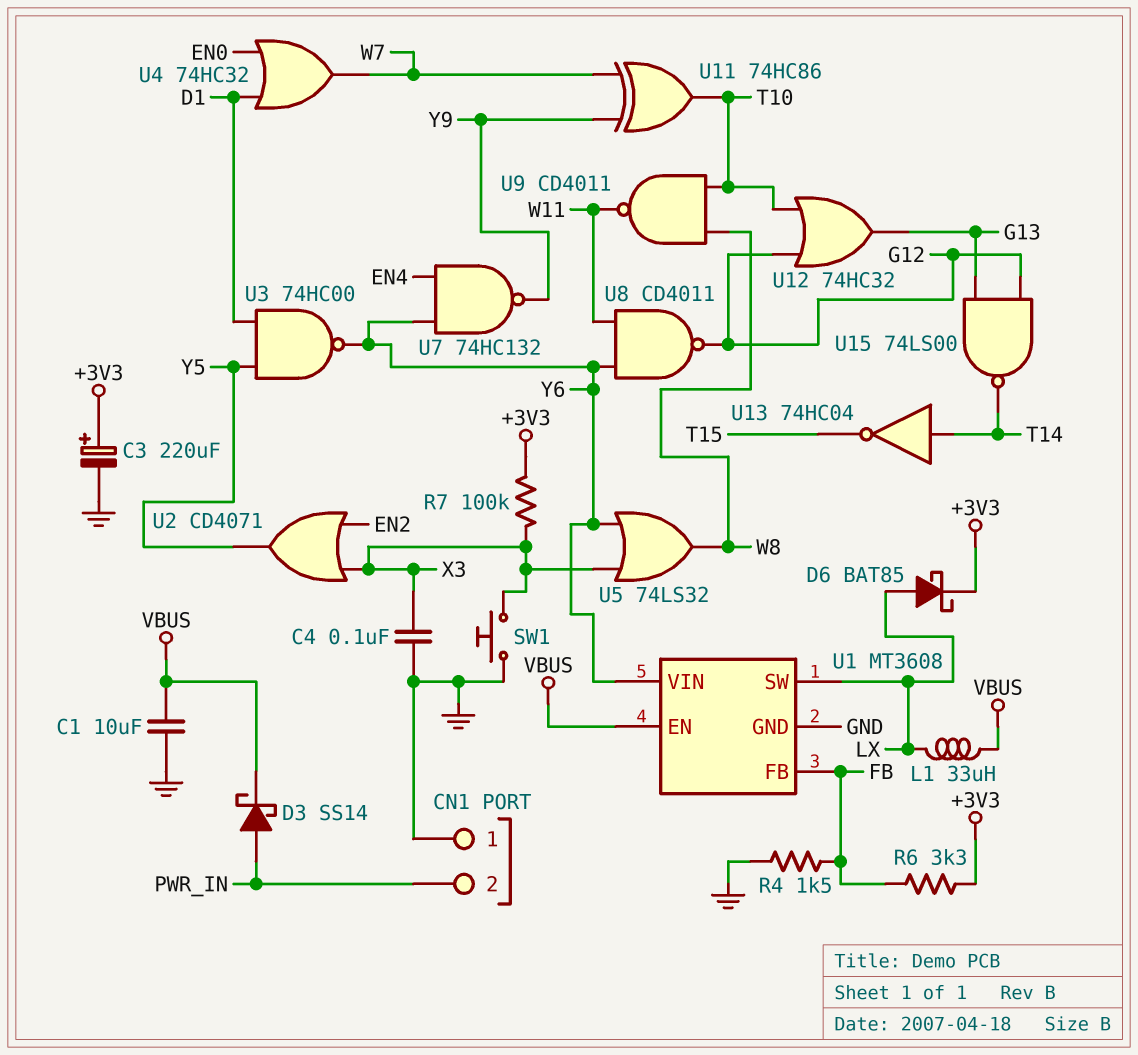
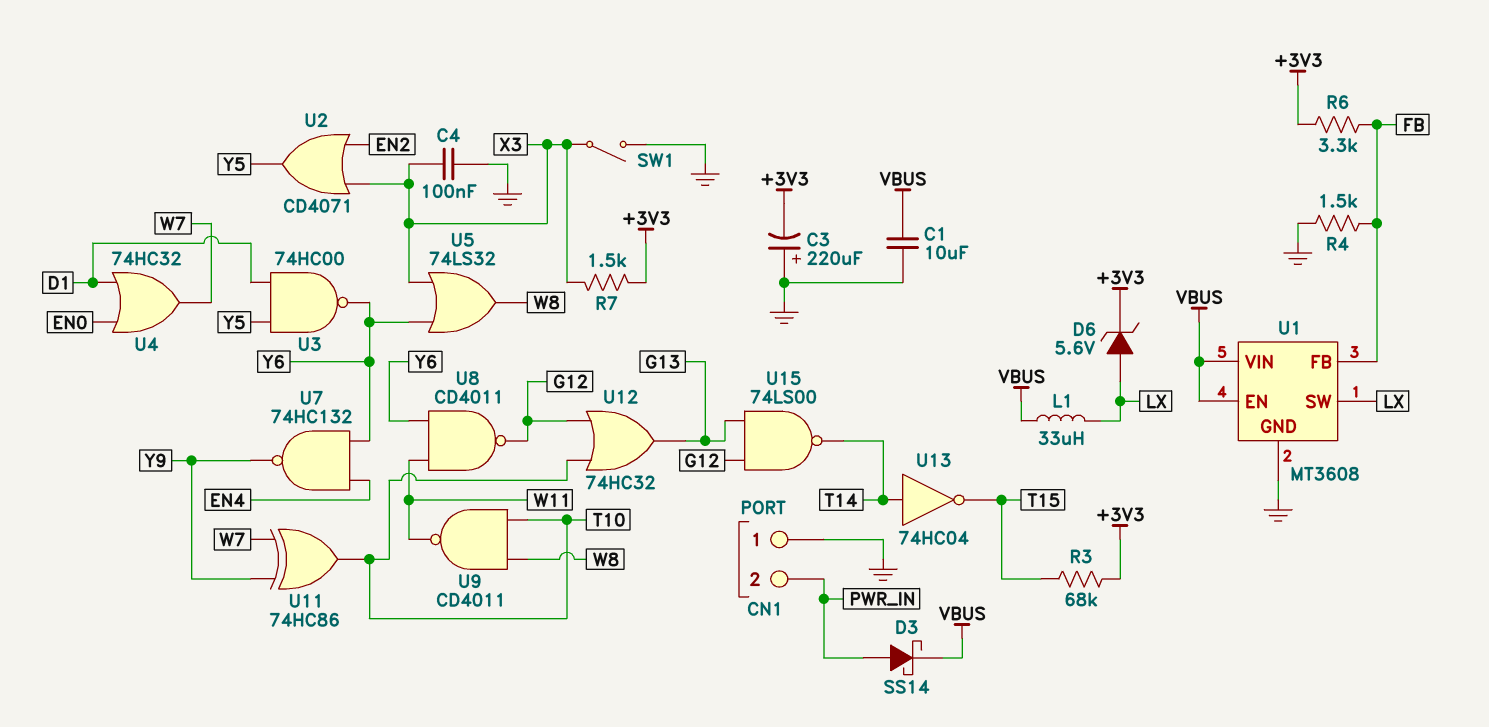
C3: 220uF (plus +3V3, minus GND) -> 220uF (plus GND, minus +3V3)
D6: schottky BAT85 (A LX, K +3V3) -> zener 5.6V (A LX, K +3V3)
R3: none -> 68k (+3V3, T15)
R7: 100k (+3V3, X3) -> 1.5k (+3V3, X3)
SW1: button (GND, X3) -> switch (GND, X3)
U1 pin VIN: Y6 -> VBUS

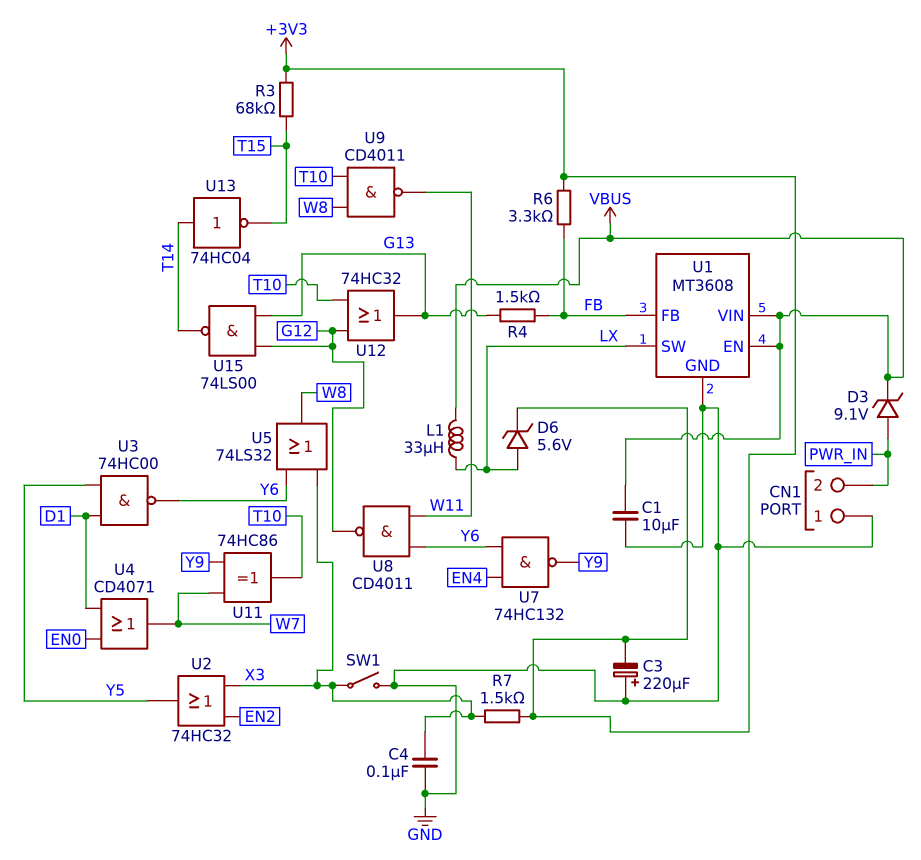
D3: schottky SS14 (A PWR_IN, K VBUS) -> zener 9.1V (A PWR_IN, K VBUS)
R4: 1.5k (FB, GND) -> 1.5k (FB, G13)
U2: OR CD4071 (in EN2, in X3, out Y5) -> OR 74HC32 (in EN2, in X3, out Y5)
U4: OR 74HC32 (in D1, in EN0, out W7) -> OR CD4071 (in D1, in EN0, out W7)

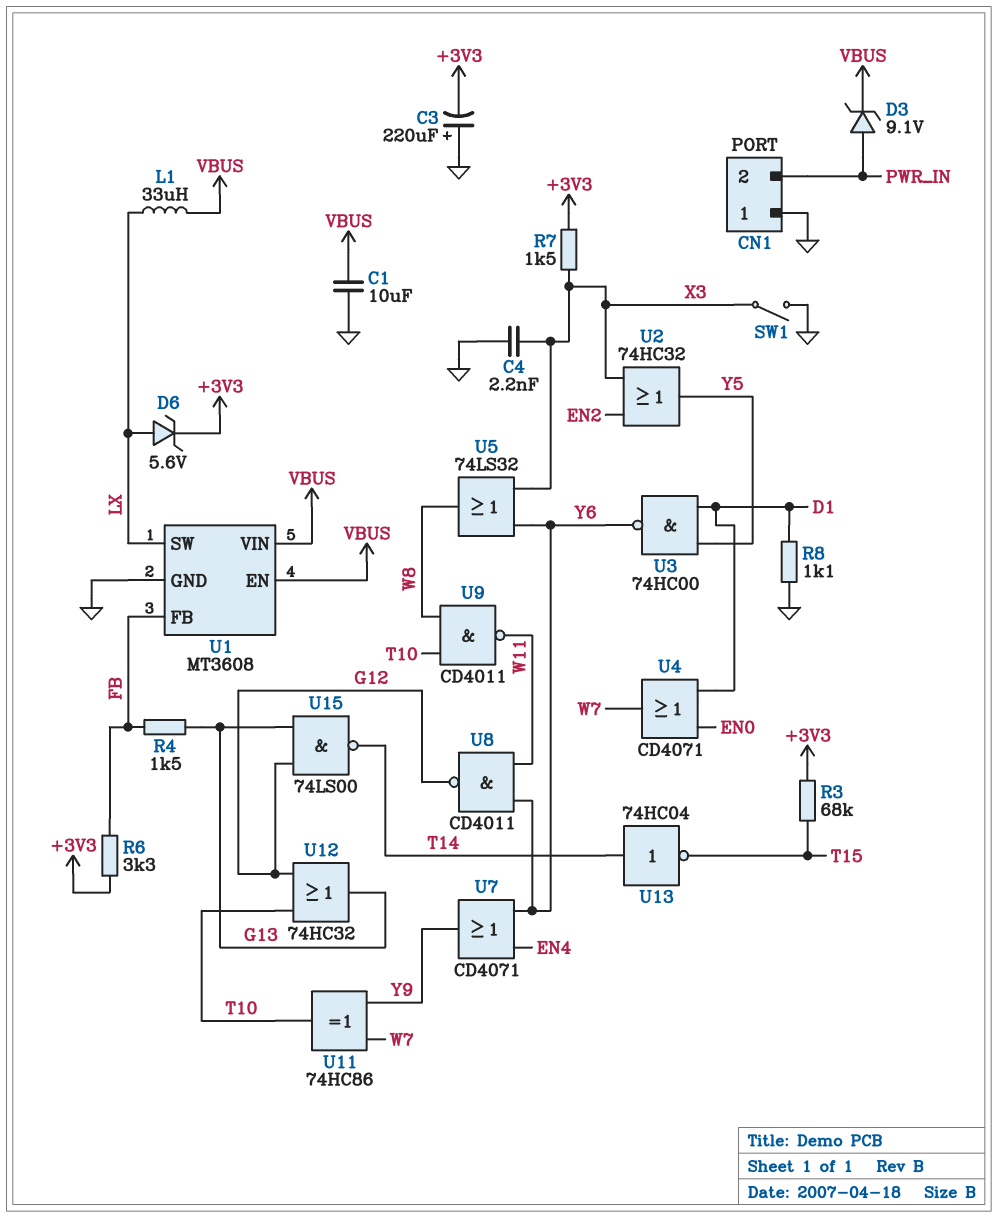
C4: 100nF (GND, X3) -> 2.2nF (GND, X3)
R8: none -> 1.1k (D1, GND)
U7: NAND 74HC132 (in EN4, in Y6, out Y9) -> OR CD4071 (in EN4, in Y6, out Y9)

